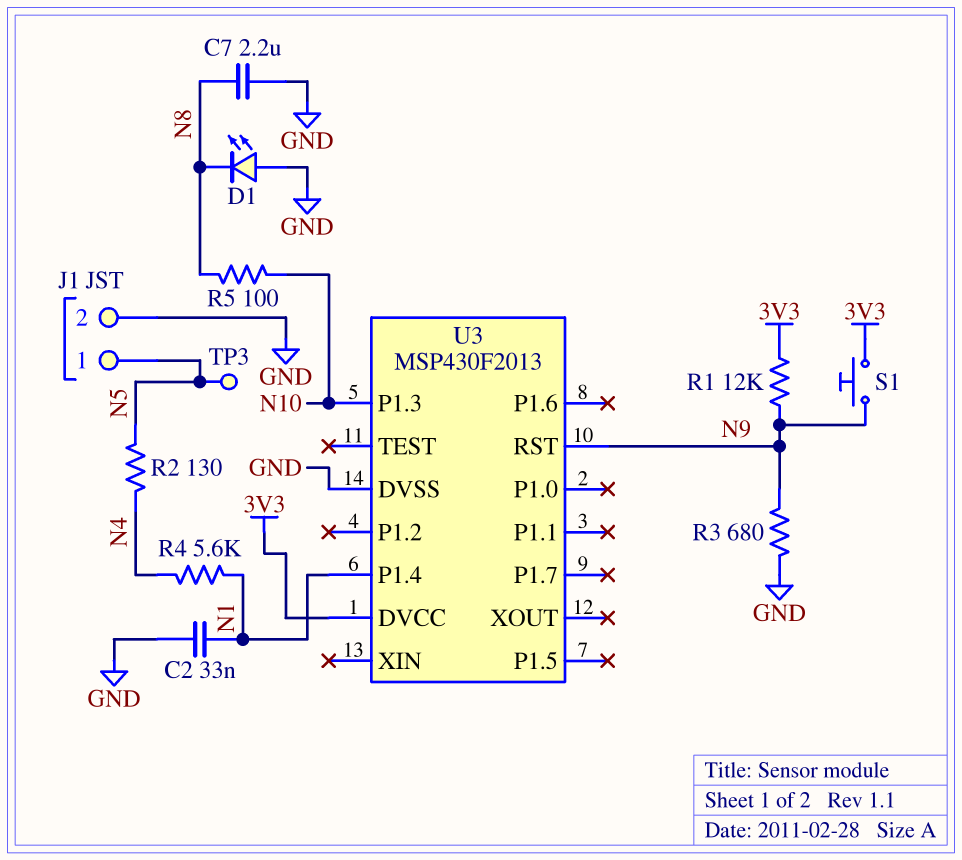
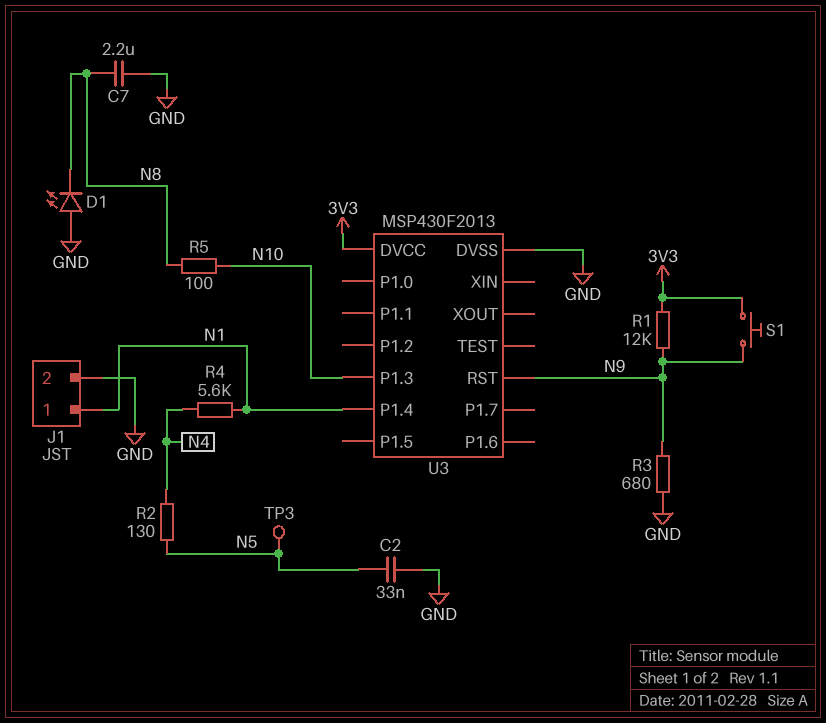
C2: 33nF (GND, N1) -> 33nF (GND, N5)
J1 pin 1: N5 -> N1

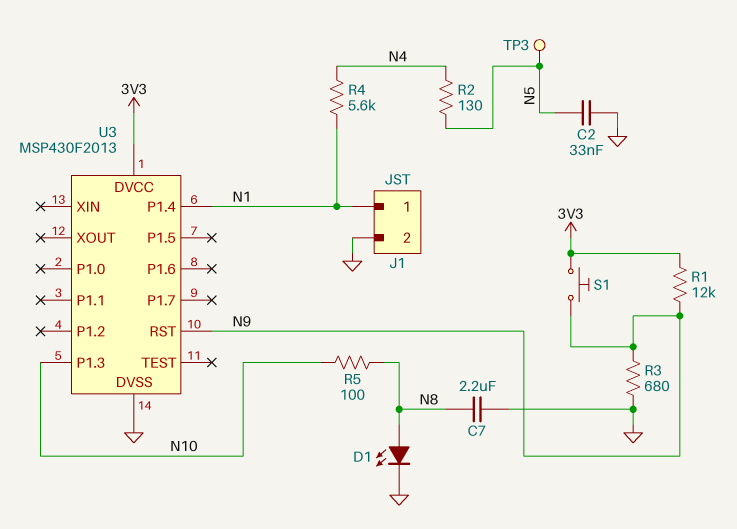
D1: LED (A GND, K N8) -> LED (A N8, K GND)

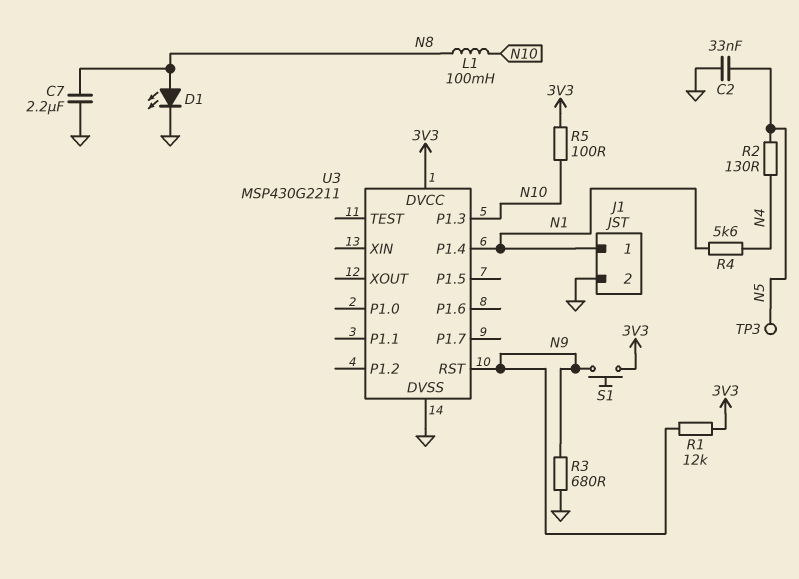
L1: none -> 100mH (N8, N10)
R5: 100 (N8, N10) -> 100 (3V3, N10)
U3: MSP430F2013 -> MSP430G2211

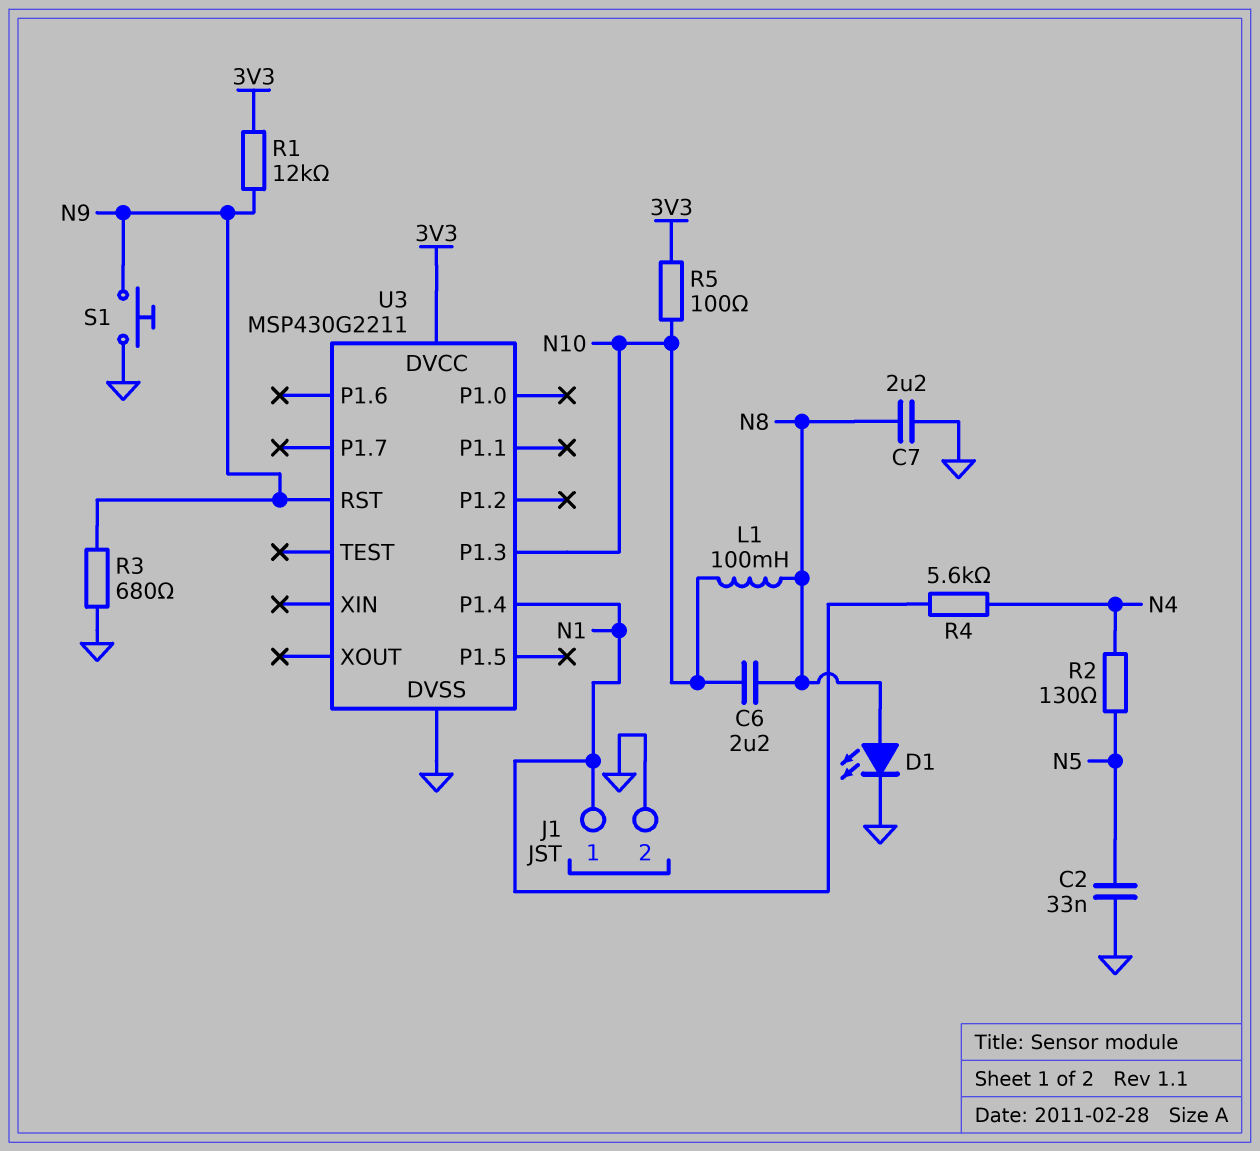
C6: none -> 2.2uF (N8, N10)
S1: button (3V3, N9) -> button (GND, N9)
TP3: test point (N5) -> none

